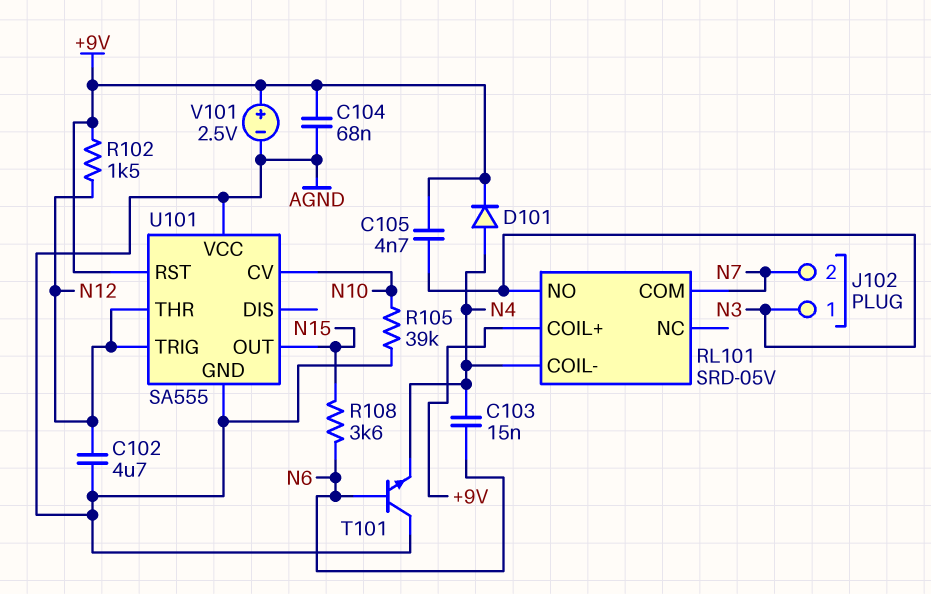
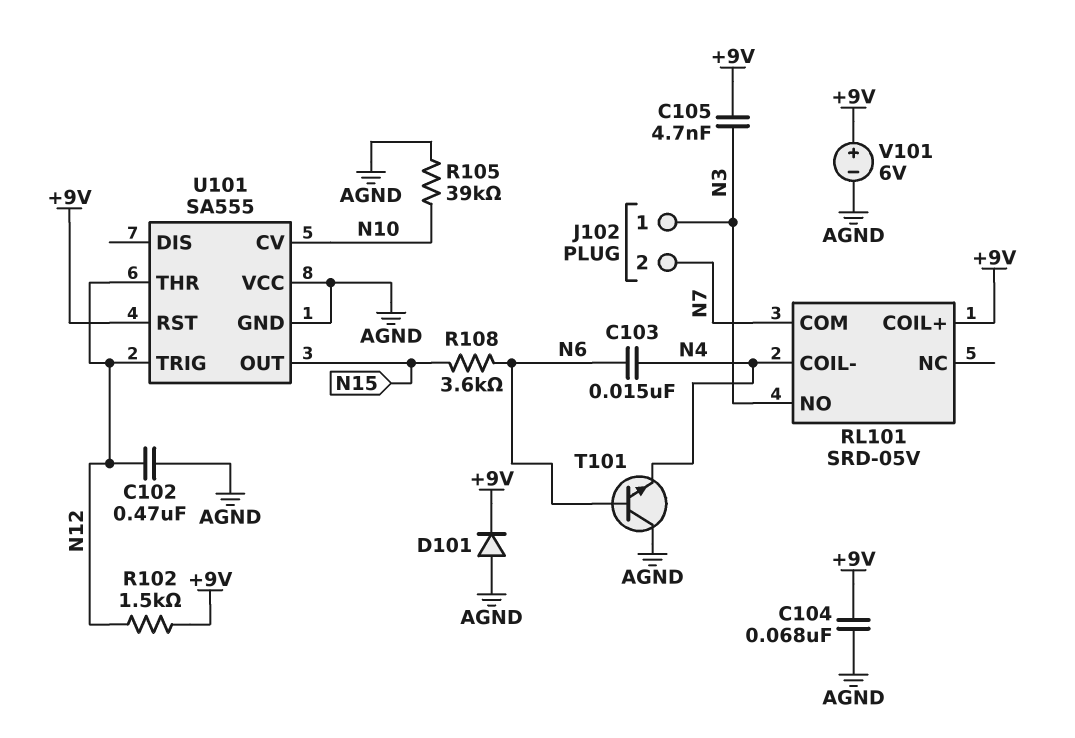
C102: 4.7uF (AGND, N12) -> 470nF (AGND, N12)
D101: diode (A N4, K +9V) -> diode (A AGND, K +9V)
V101: 2.5V (plus +9V, minus AGND) -> 6V (plus +9V, minus AGND)

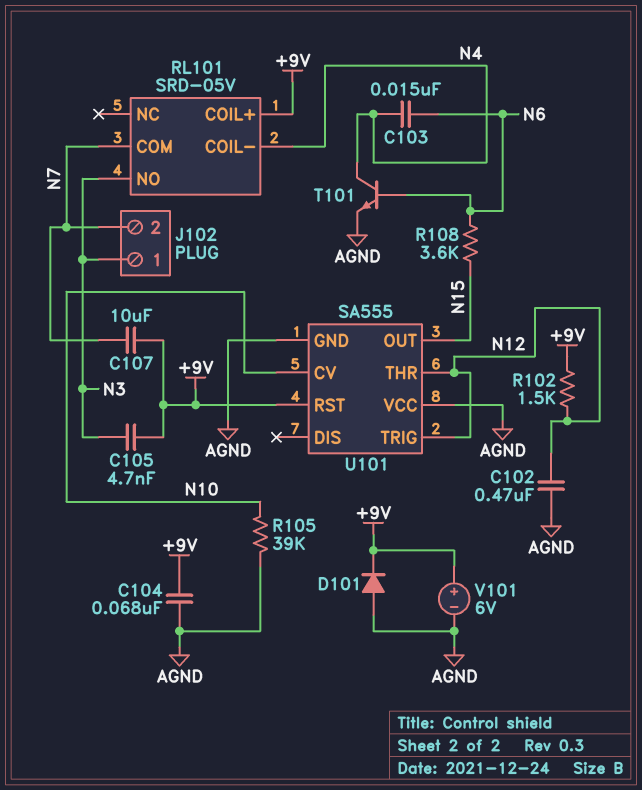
C107: none -> 10uF (+9V, N7)
T101: NPN (B N6, C AGND, E N4) -> NPN (B N6, C N4, E AGND)

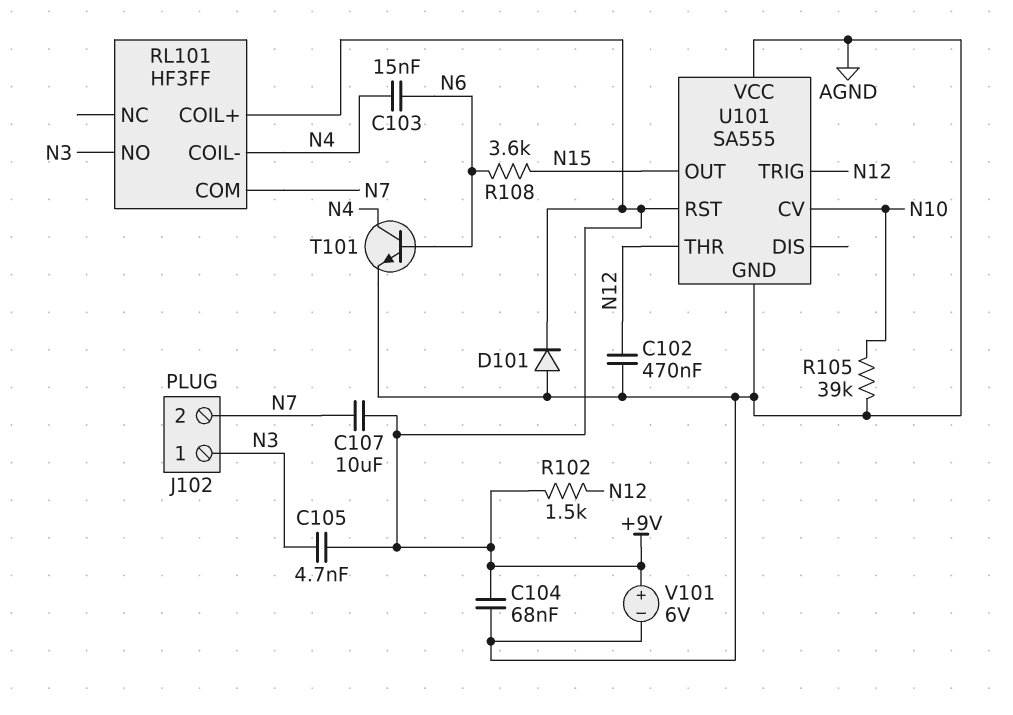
RL101: SRD-05V -> HF3FF

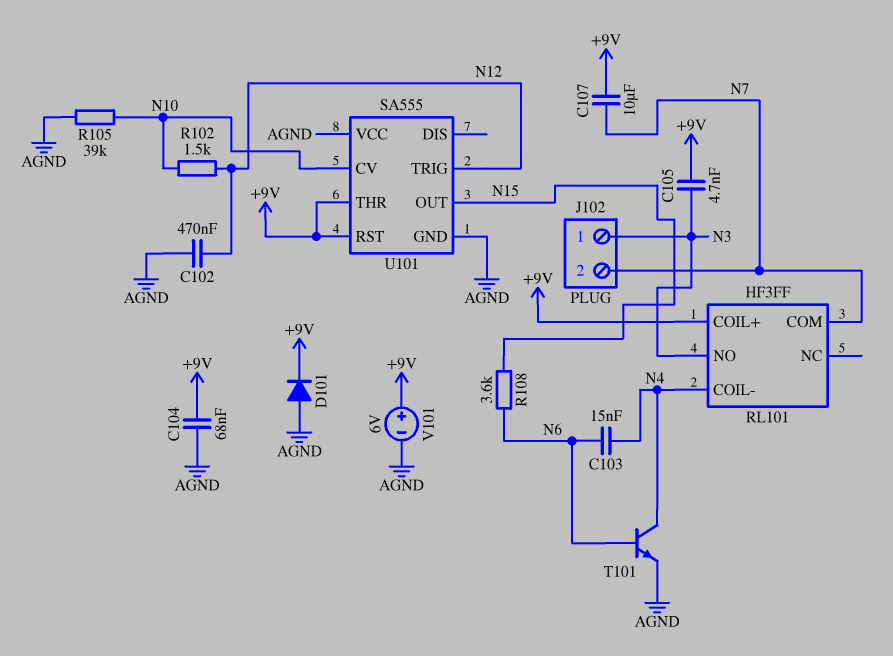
R102: 1.5k (+9V, N12) -> 1.5k (N10, N12)
U101 pin THR: N12 -> +9V

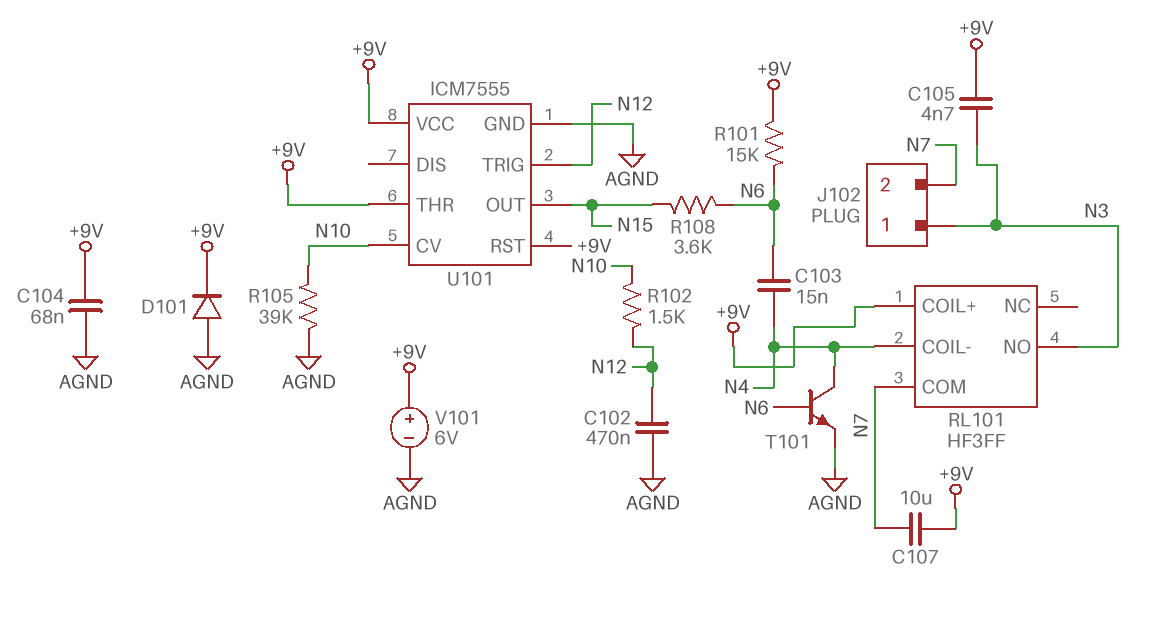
R101: none -> 15k (+9V, N6)
U101: SA555 -> ICM7555
U101 pin VCC: AGND -> +9V

